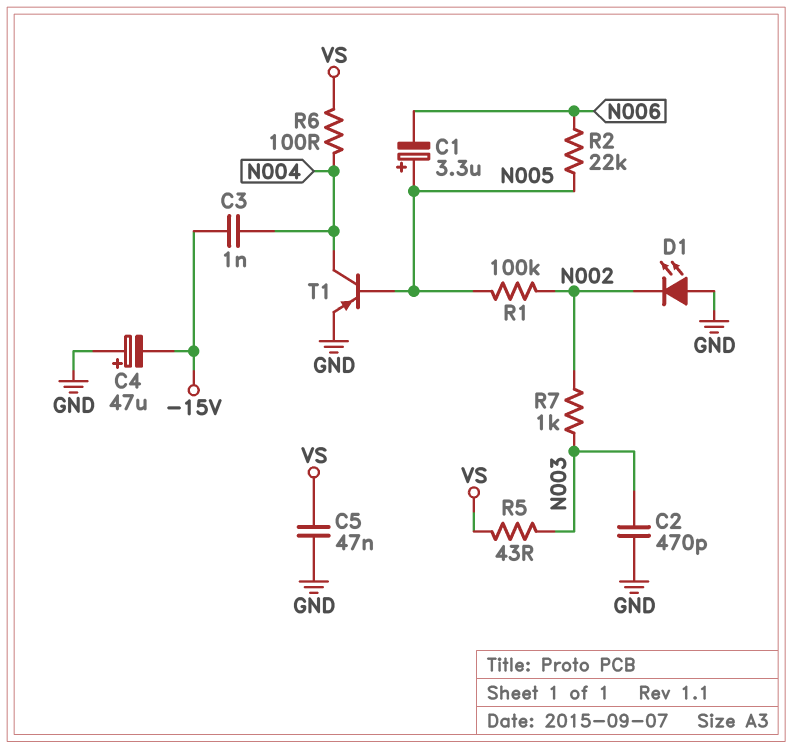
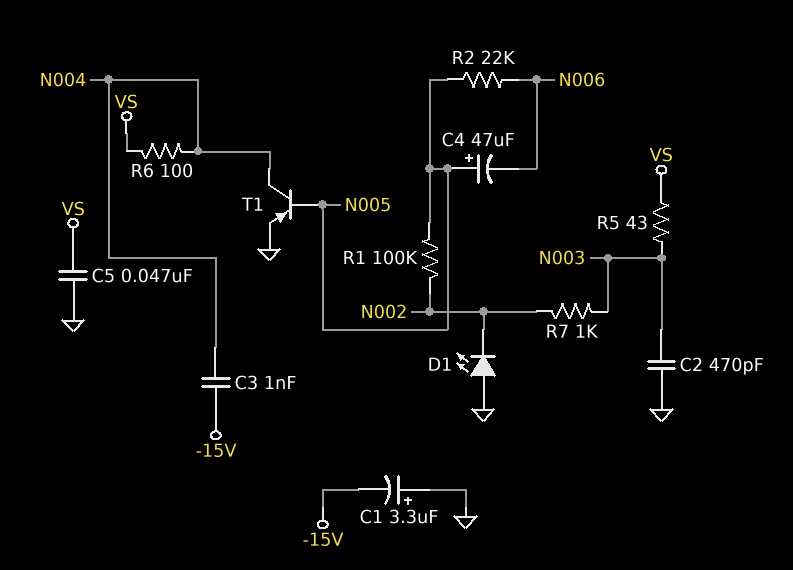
C1: 3.3uF (plus N005, minus N006) -> 3.3uF (plus GND, minus -15V)
C4: 47uF (plus GND, minus -15V) -> 47uF (plus N005, minus N006)

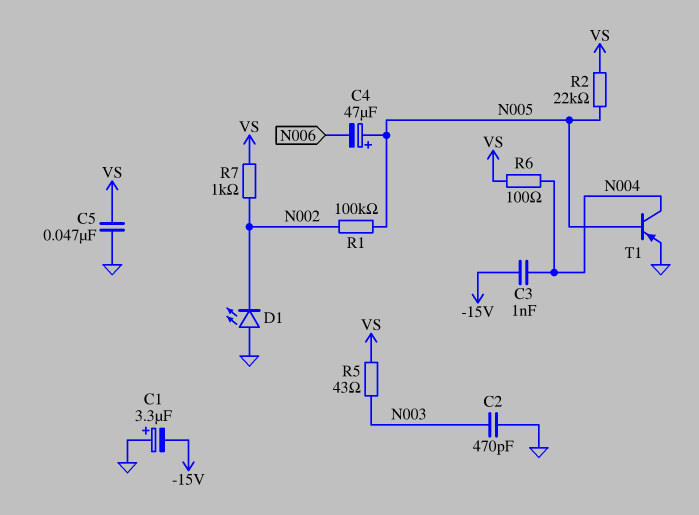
R2: 22k (N005, N006) -> 22k (N005, VS)
R7: 1k (N002, N003) -> 1k (N002, VS)

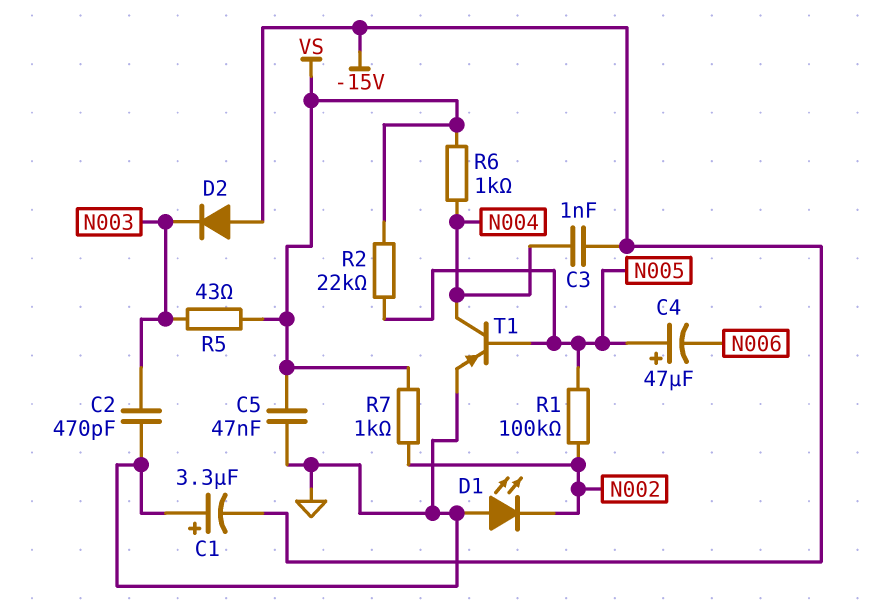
D2: none -> diode (A -15V, K N003)
R6: 100 (N004, VS) -> 1k (N004, VS)

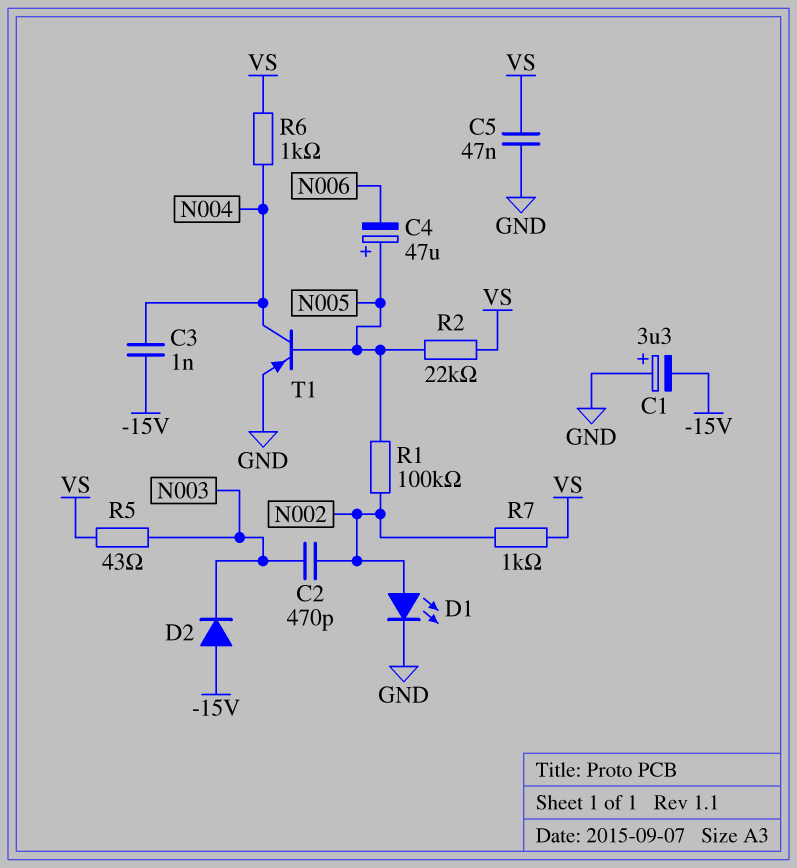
C2: 470pF (GND, N003) -> 470pF (N002, N003)
D1: LED (A GND, K N002) -> LED (A N002, K GND)

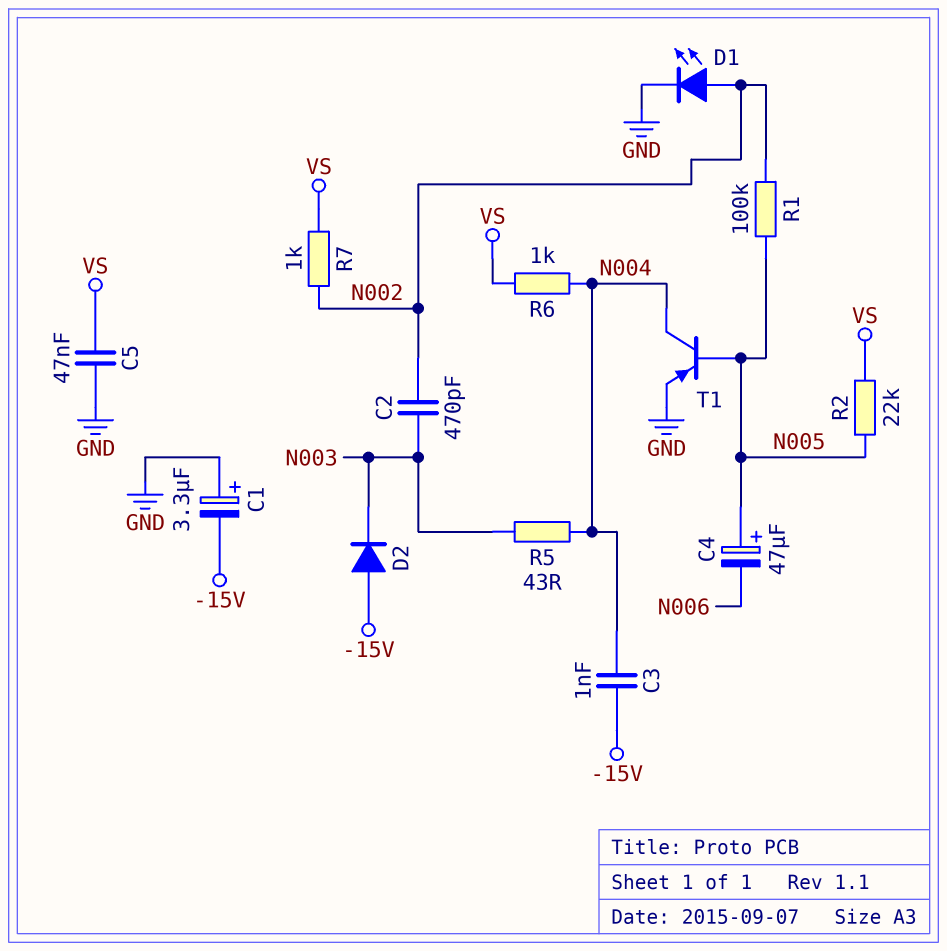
R5: 43 (N003, VS) -> 43 (N003, N004)

